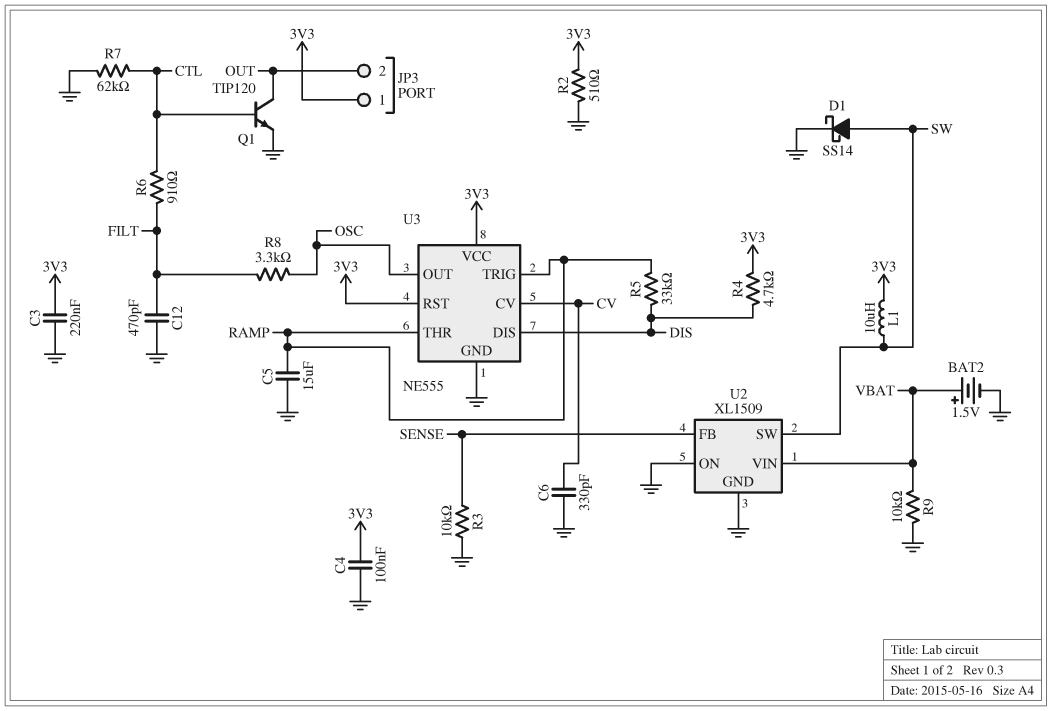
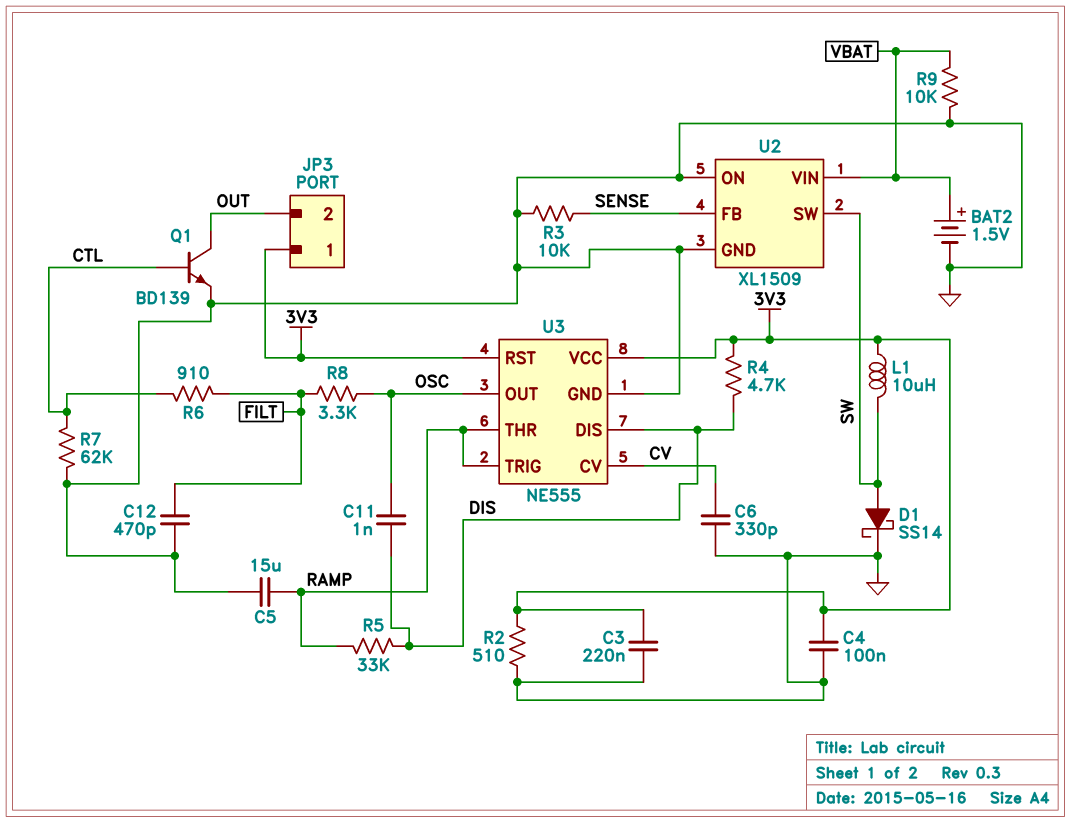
C11: none -> 1nF (DIS, OSC)
Q1: NPN TIP120 (B CTL, C OUT, E GND) -> NPN BD139 (B CTL, C OUT, E GND)

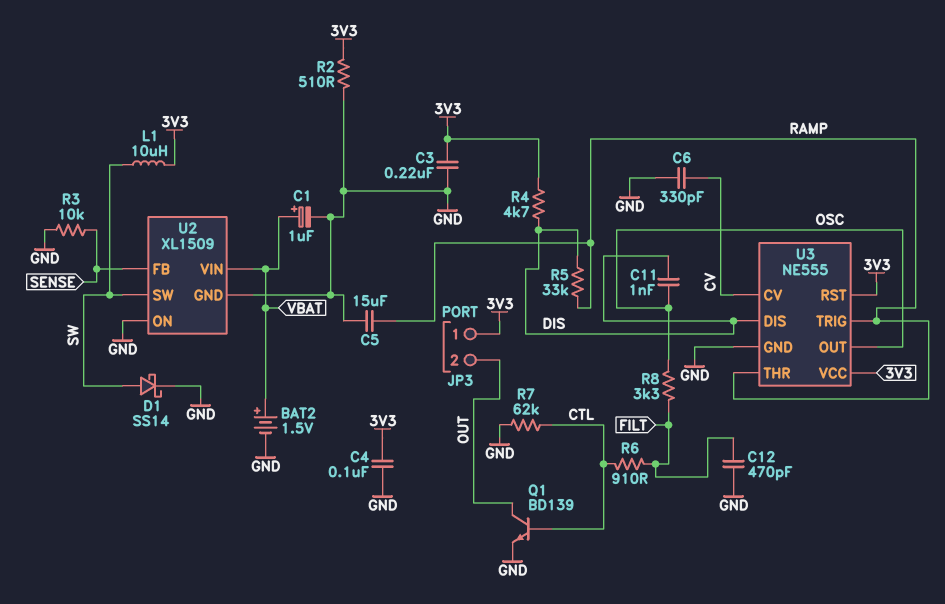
C1: none -> 1uF (plus VBAT, minus GND)
R9: 10k (GND, VBAT) -> none

